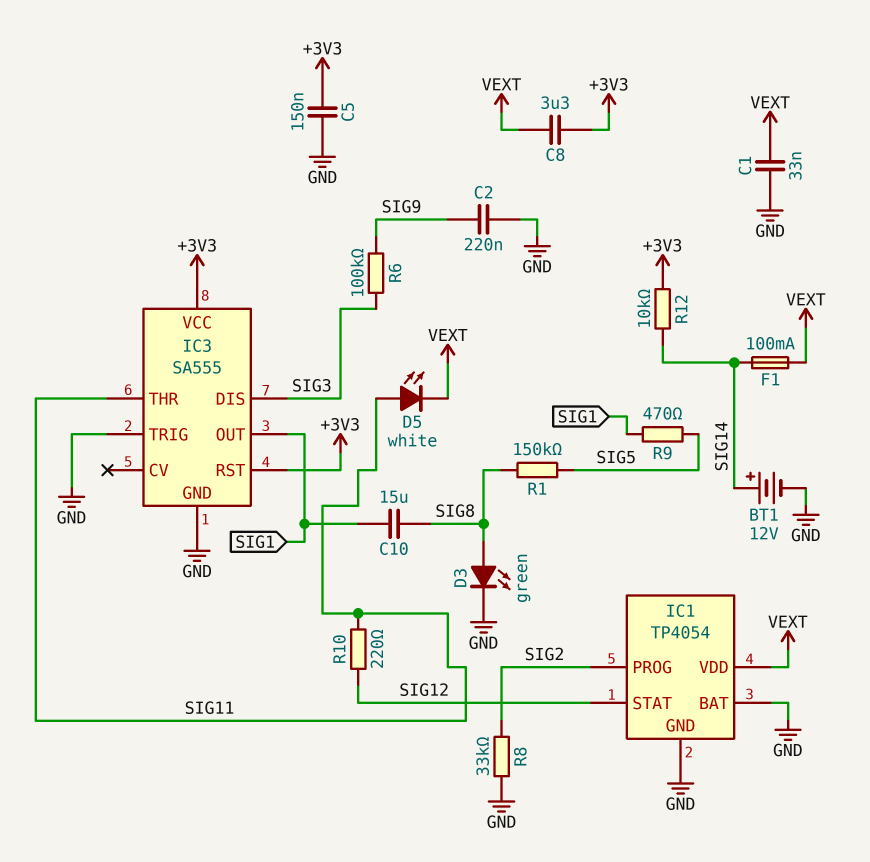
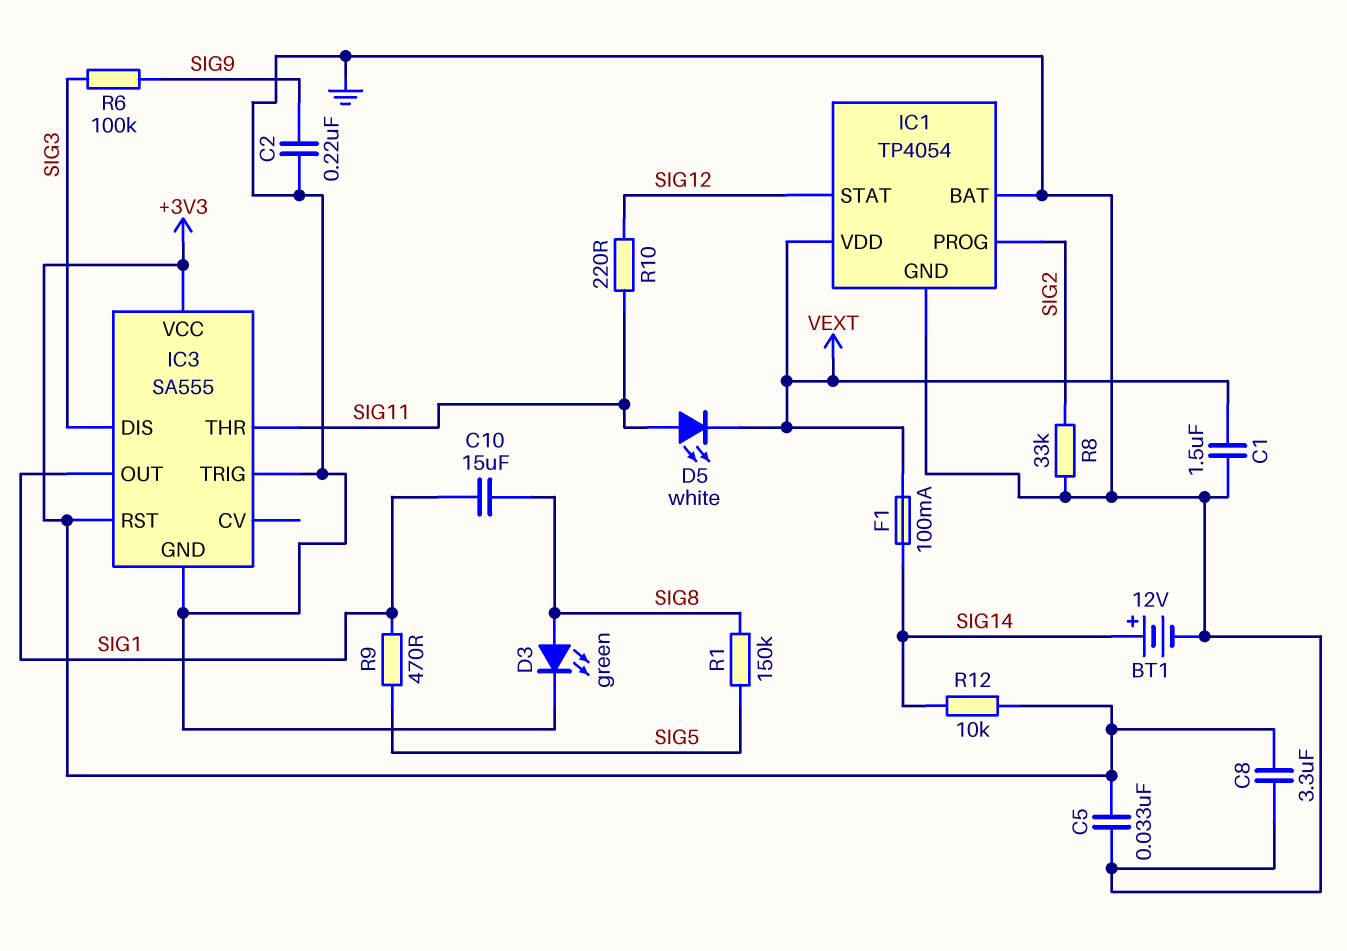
C1: 33nF (GND, VEXT) -> 1.5uF (GND, VEXT)
C5: 150nF (+3V3, GND) -> 33nF (+3V3, GND)
C8: 3.3uF (+3V3, VEXT) -> 3.3uF (+3V3, GND)

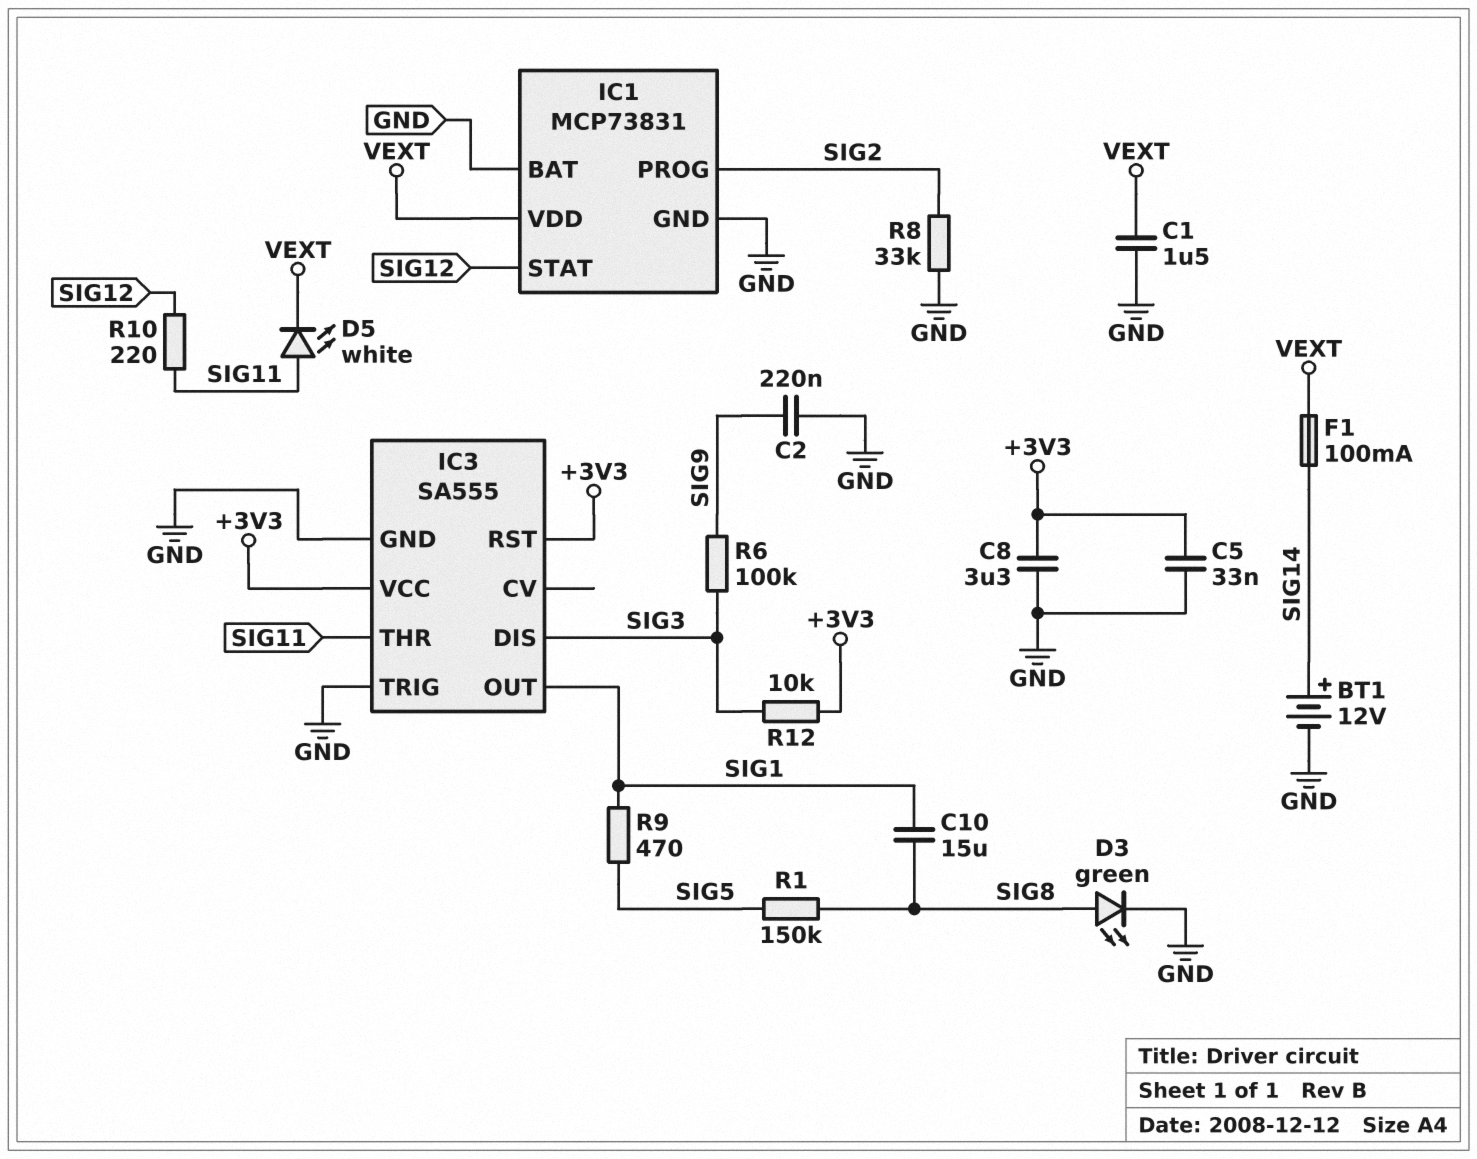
IC1: TP4054 -> MCP73831
R12: 10k (+3V3, SIG14) -> 10k (+3V3, SIG3)

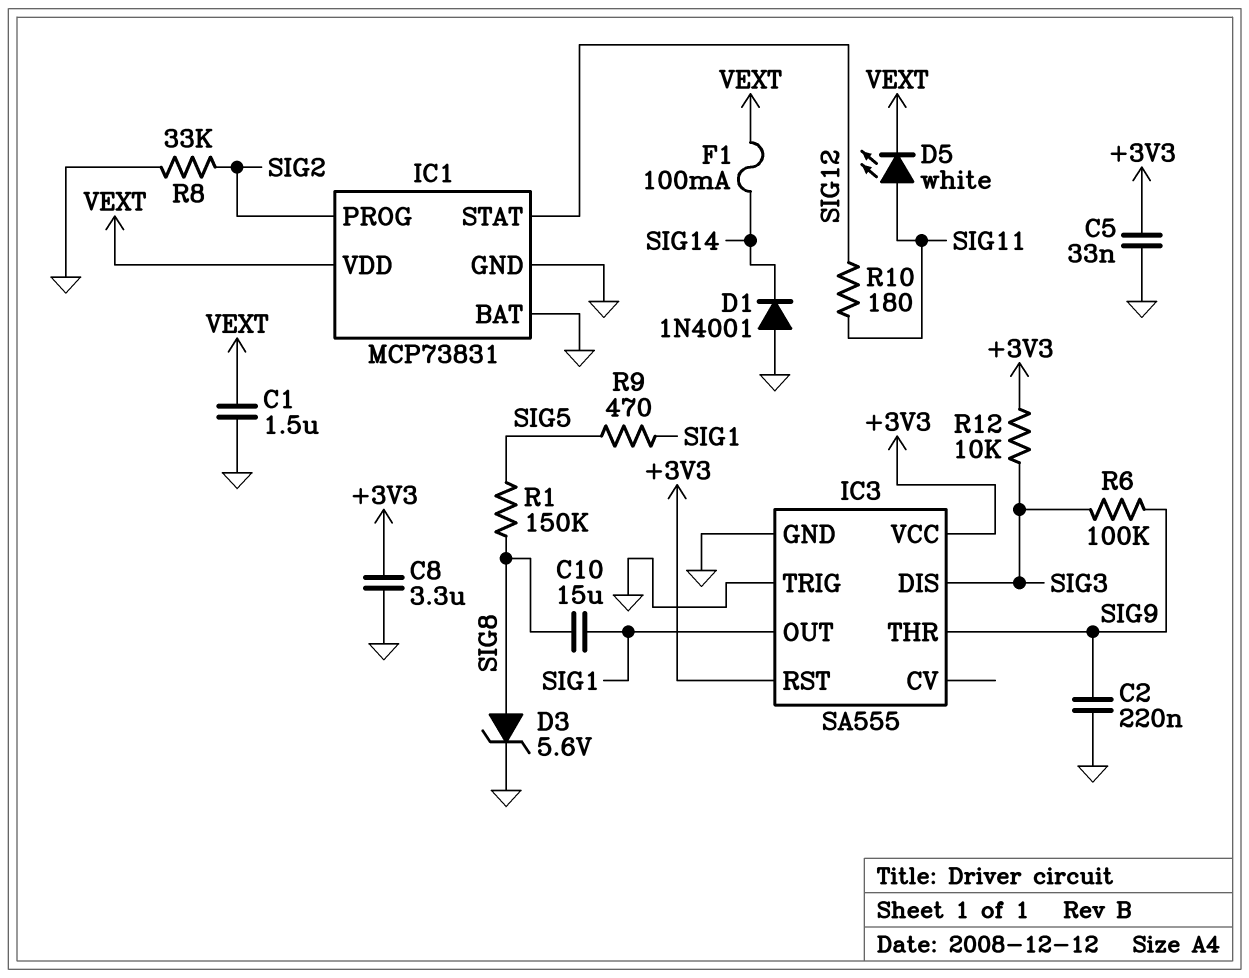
BT1: 12V (plus SIG14, minus GND) -> none
D1: none -> diode 1N4001 (A GND, K SIG14)
D3: LED green (A SIG8, K GND) -> zener 5.6V (A SIG8, K GND)
IC3 pin THR: SIG11 -> SIG9
R10: 220 (SIG11, SIG12) -> 180 (SIG11, SIG12)

